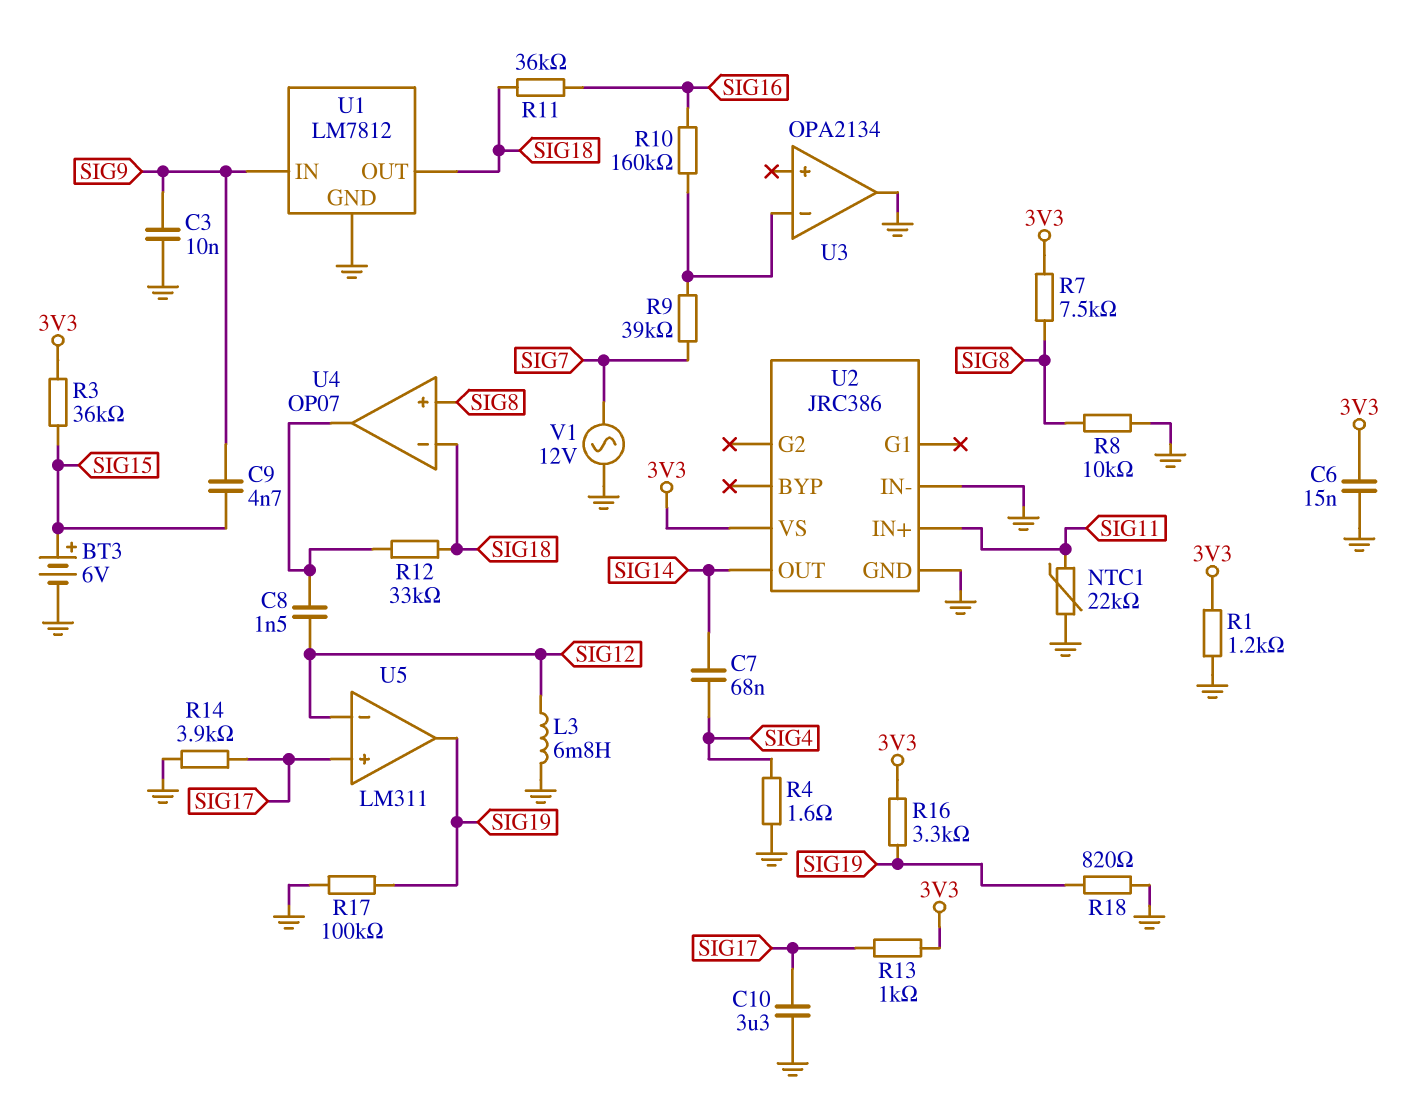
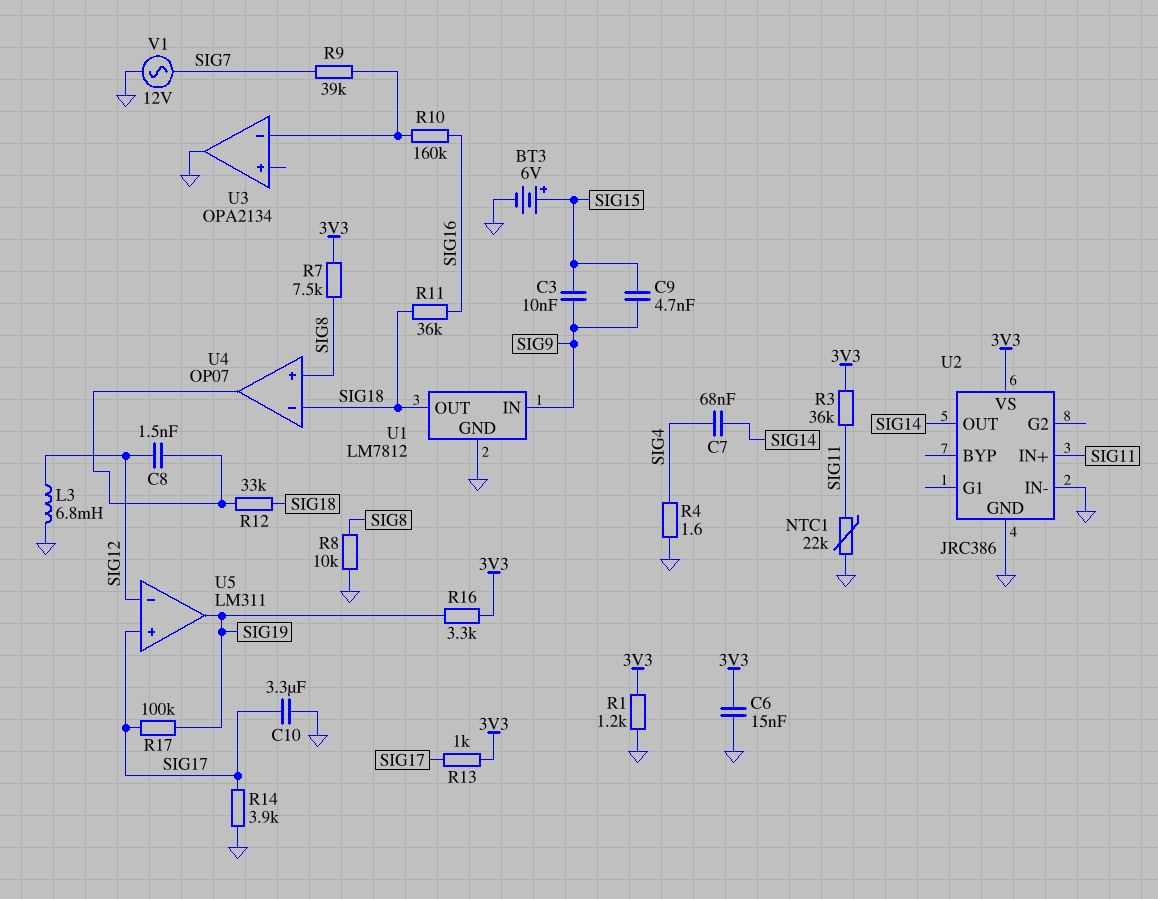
C3: 10nF (GND, SIG9) -> 10nF (SIG9, SIG15)
R3: 36k (3V3, SIG15) -> 36k (3V3, SIG11)
R17: 100k (GND, SIG19) -> 100k (SIG17, SIG19)
R18: 820 (GND, SIG19) -> none

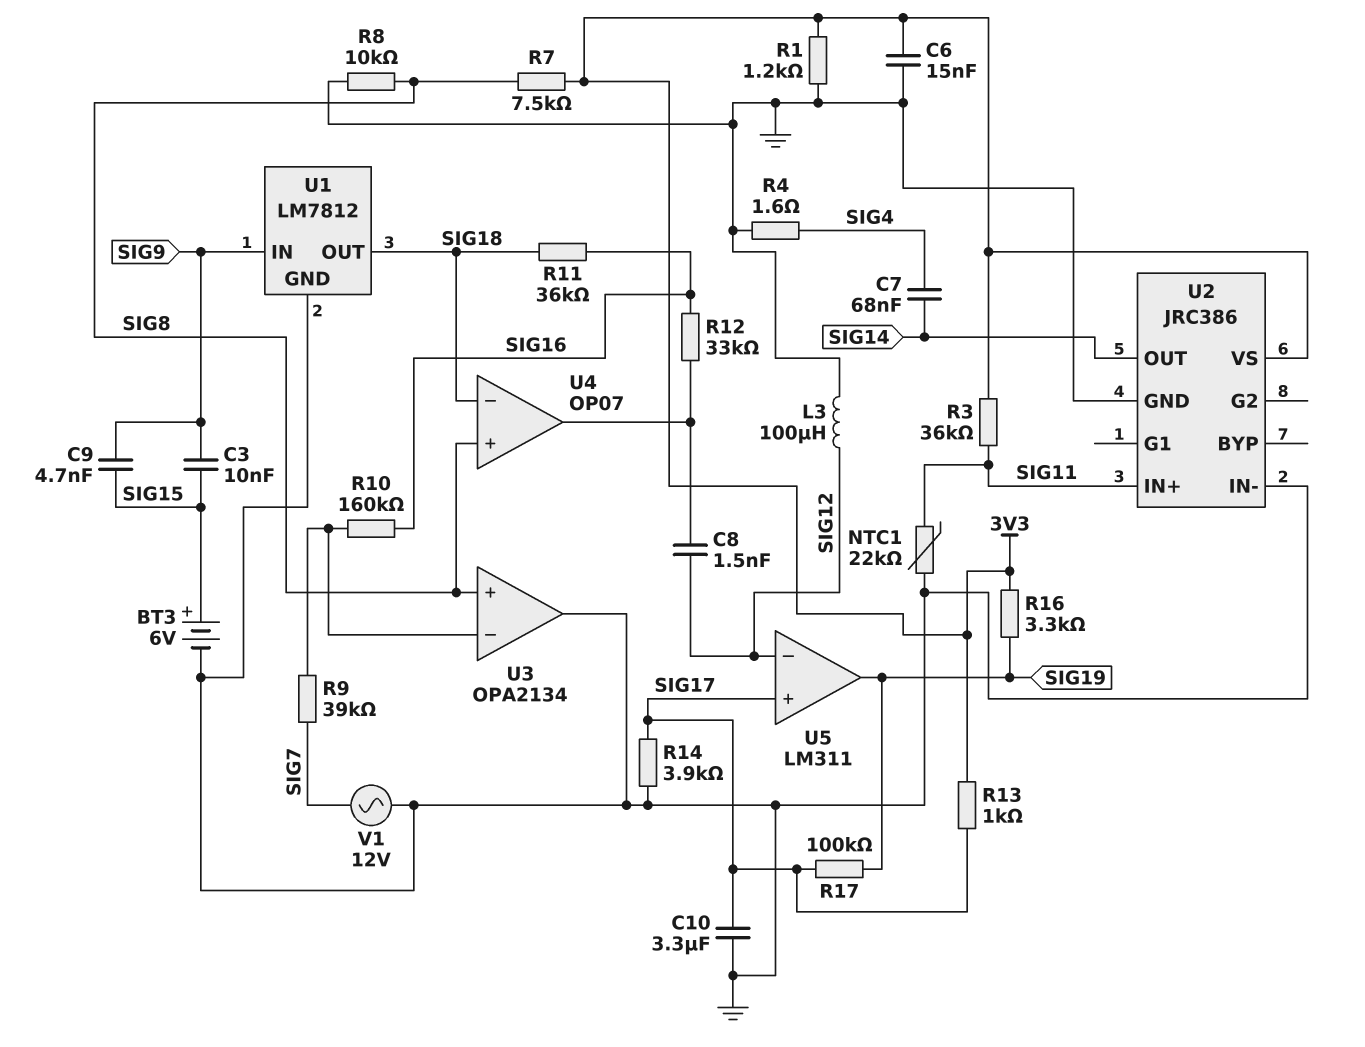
L3: 6.8mH (GND, SIG12) -> 100uH (GND, SIG12)
R12: 33k (SIG18, U4/out) -> 33k (SIG16, U4/out)
U3 pin in+: none -> SIG8

